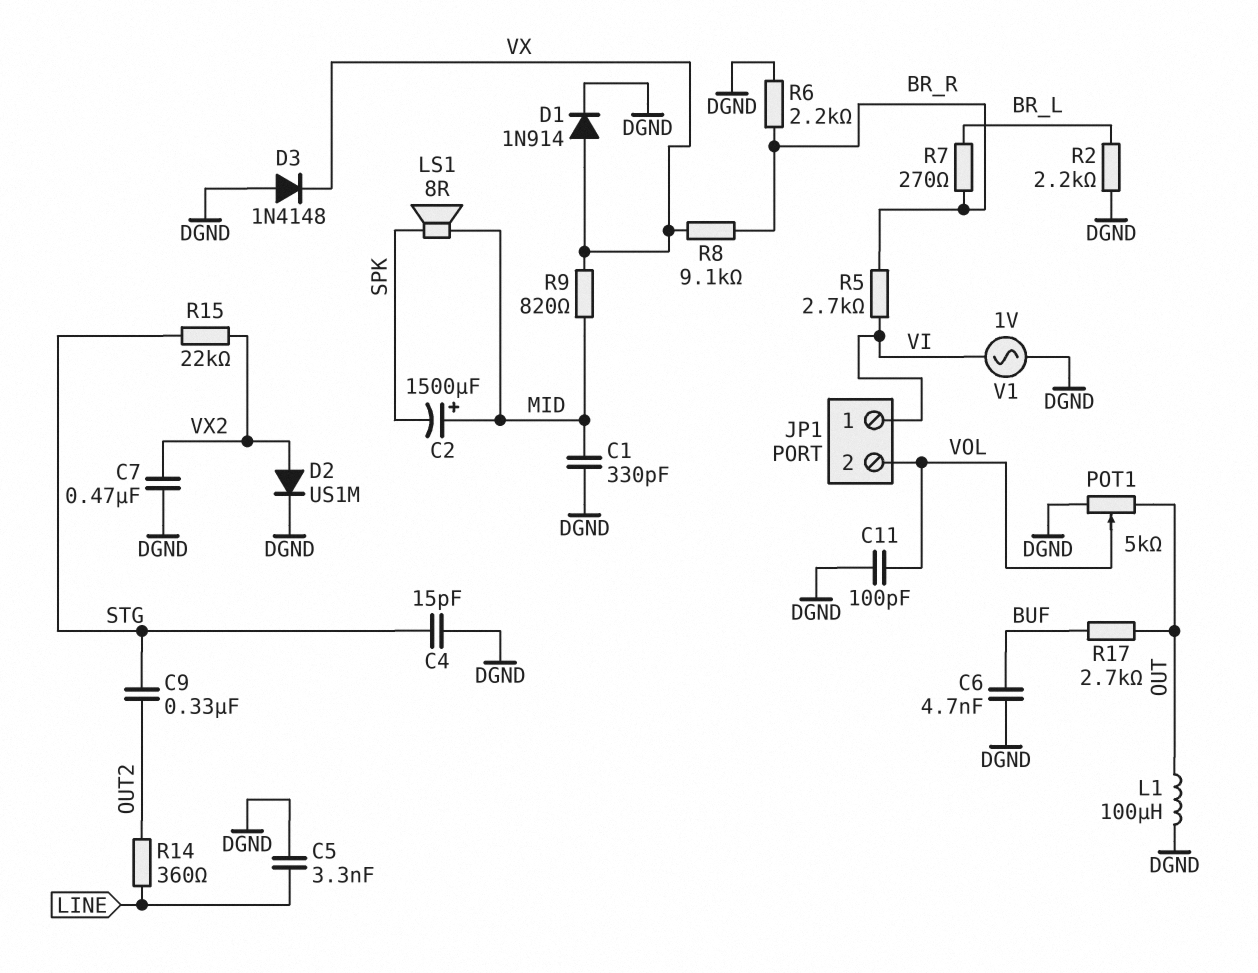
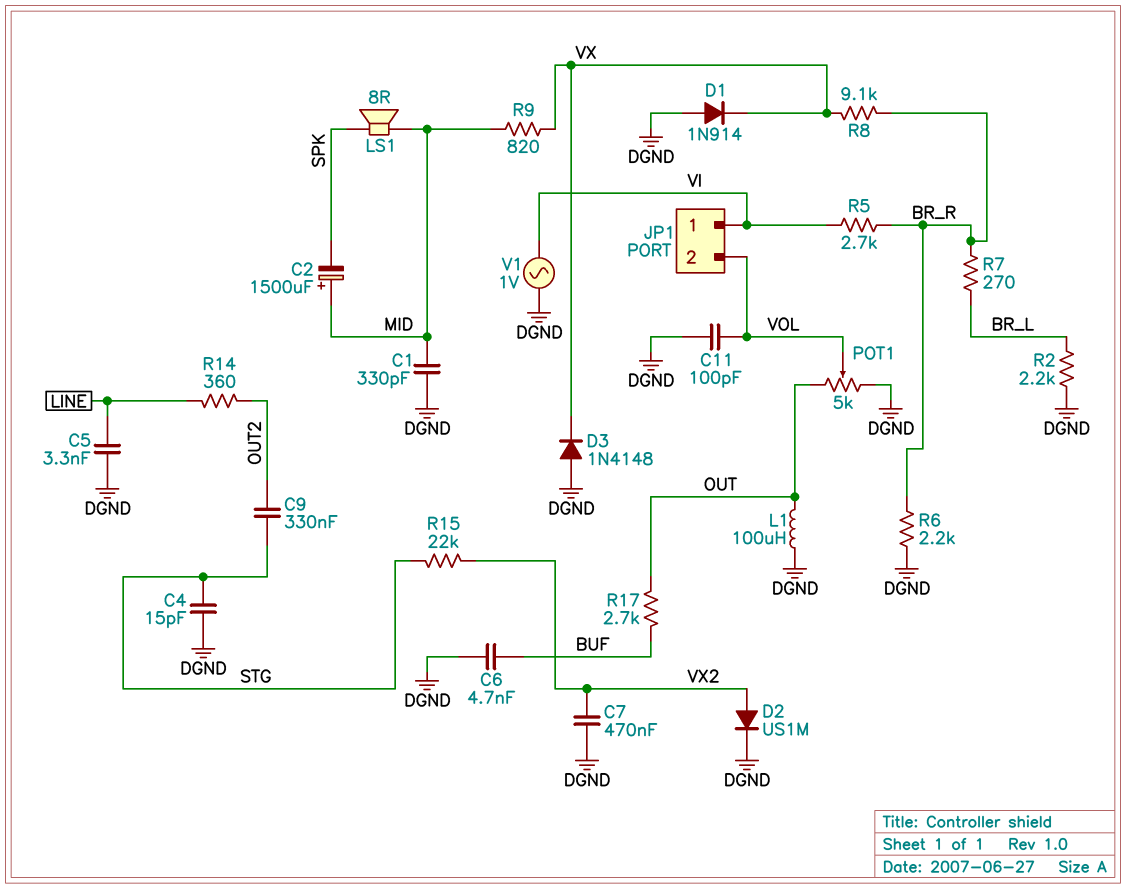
D1: diode 1N914 (A VX, K DGND) -> diode 1N914 (A DGND, K VX)

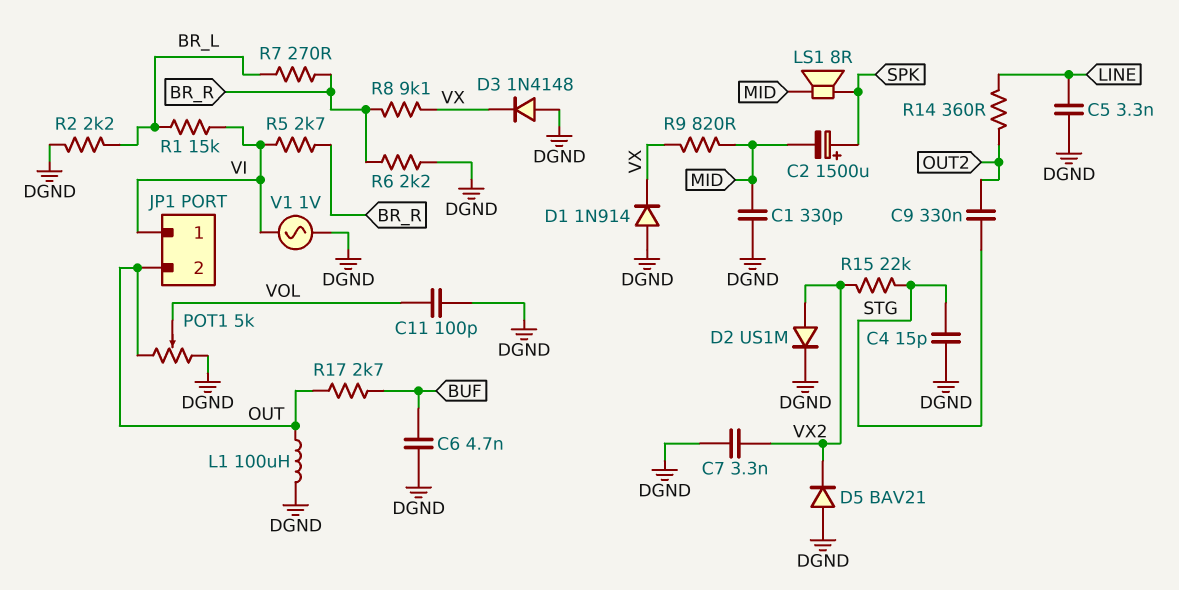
C2: 1500uF (plus MID, minus SPK) -> 1500uF (plus SPK, minus MID)
C7: 470nF (DGND, VX2) -> 3.3nF (DGND, VX2)
D5: none -> diode BAV21 (A DGND, K VX2)
JP1 pin 2: VOL -> OUT
R1: none -> 15k (BR_L, VI)

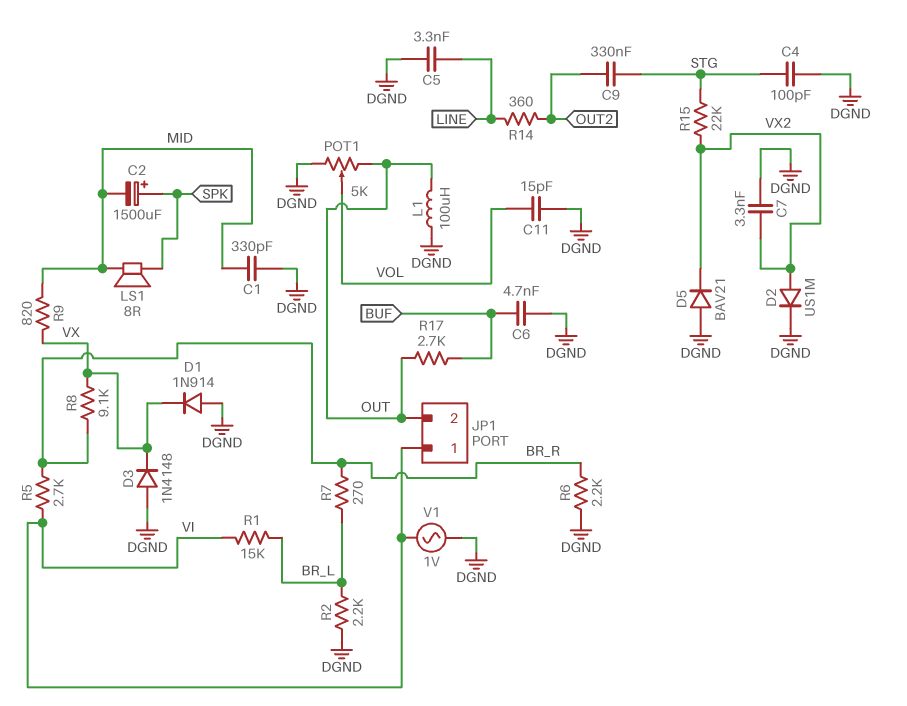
C4: 15pF (DGND, STG) -> 100pF (DGND, STG)
C11: 100pF (DGND, VOL) -> 15pF (DGND, VOL)

